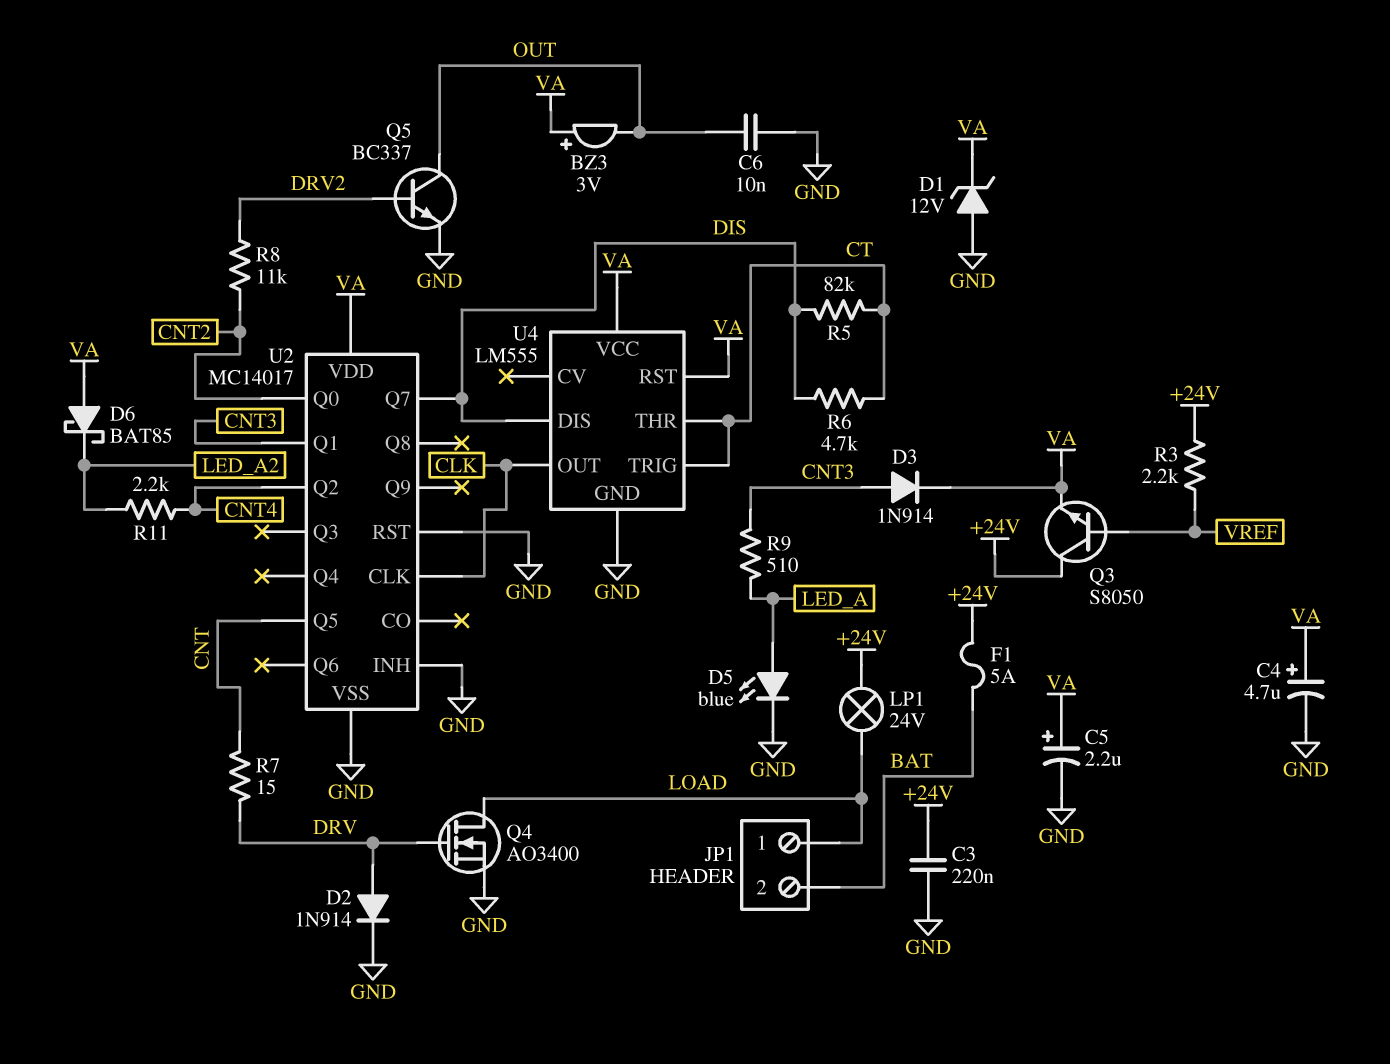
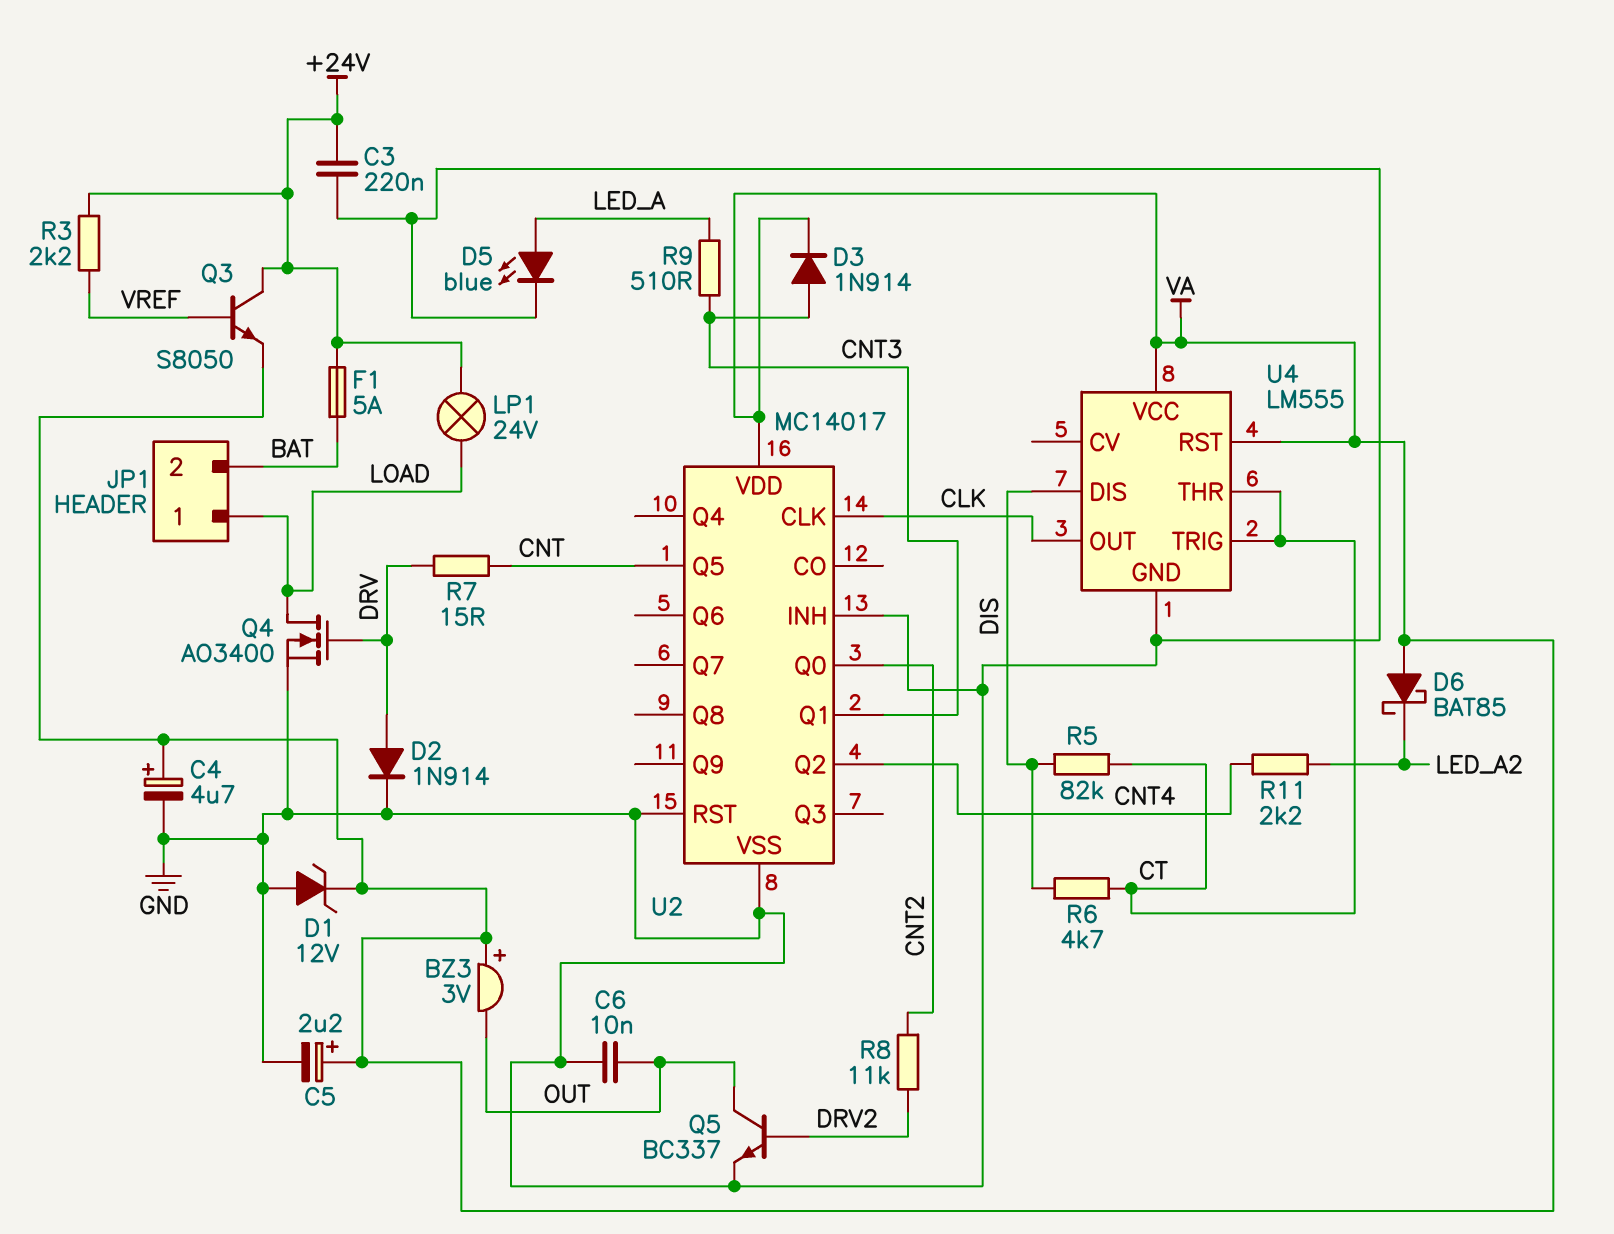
U2 pin Q7: DIS -> none

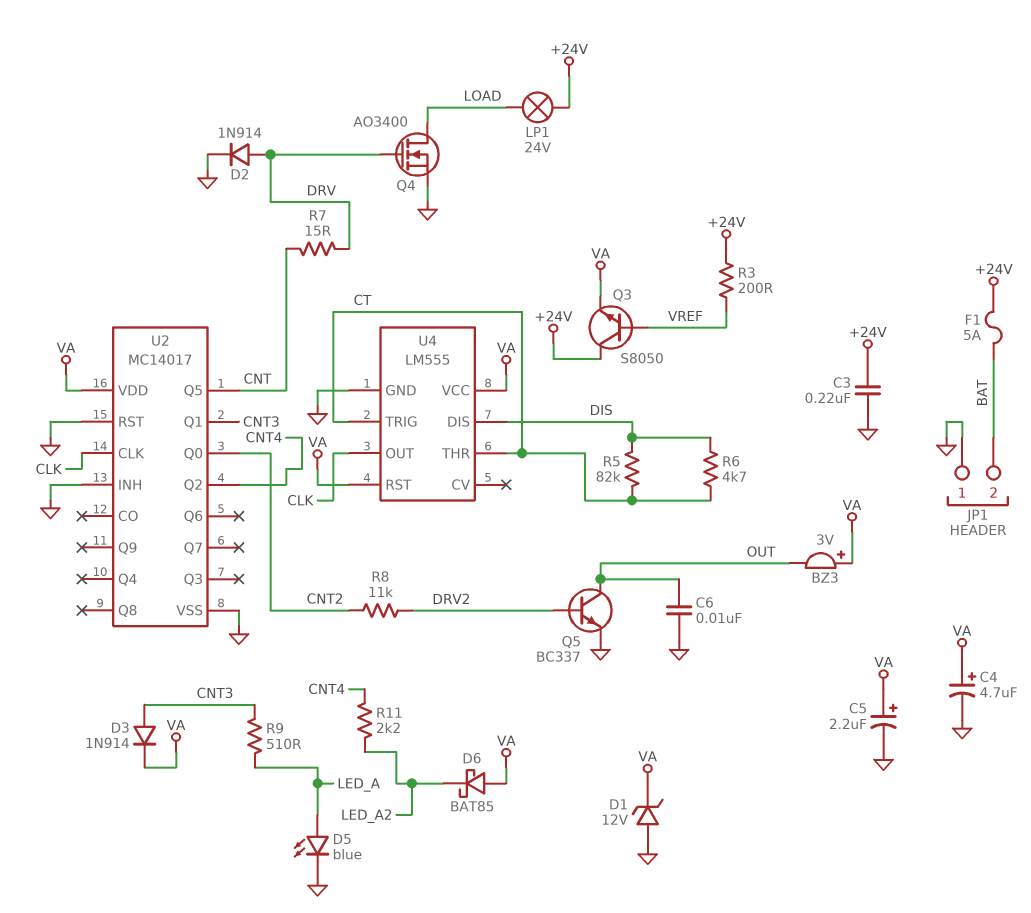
JP1 pin 1: LOAD -> GND
R3: 2.2k (+24V, VREF) -> 200 (+24V, VREF)

